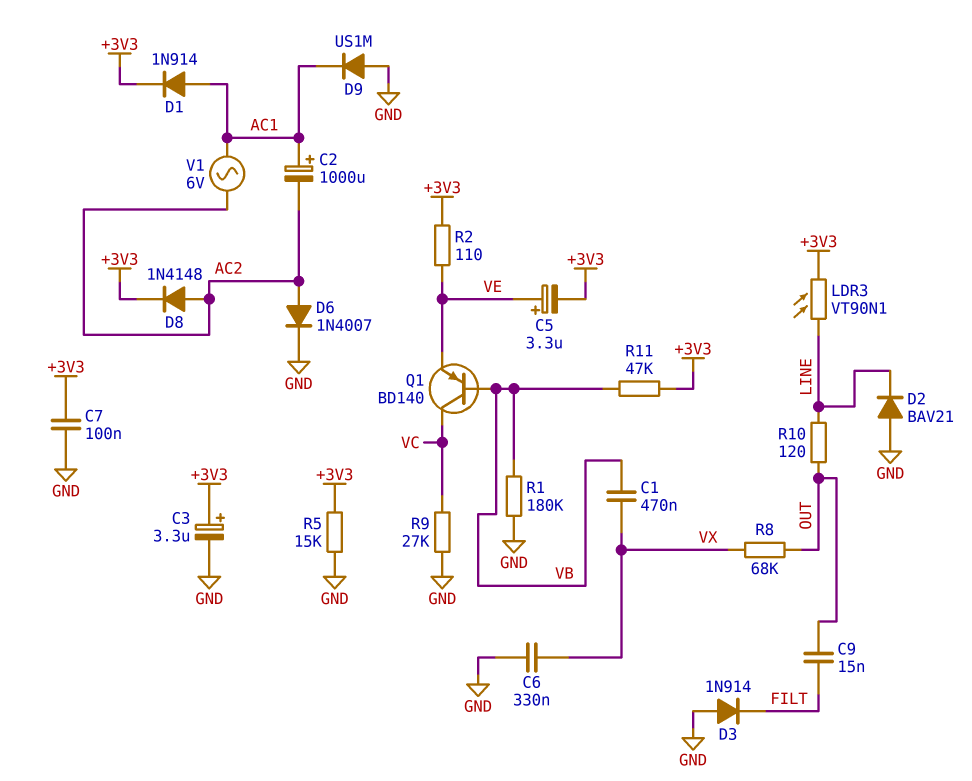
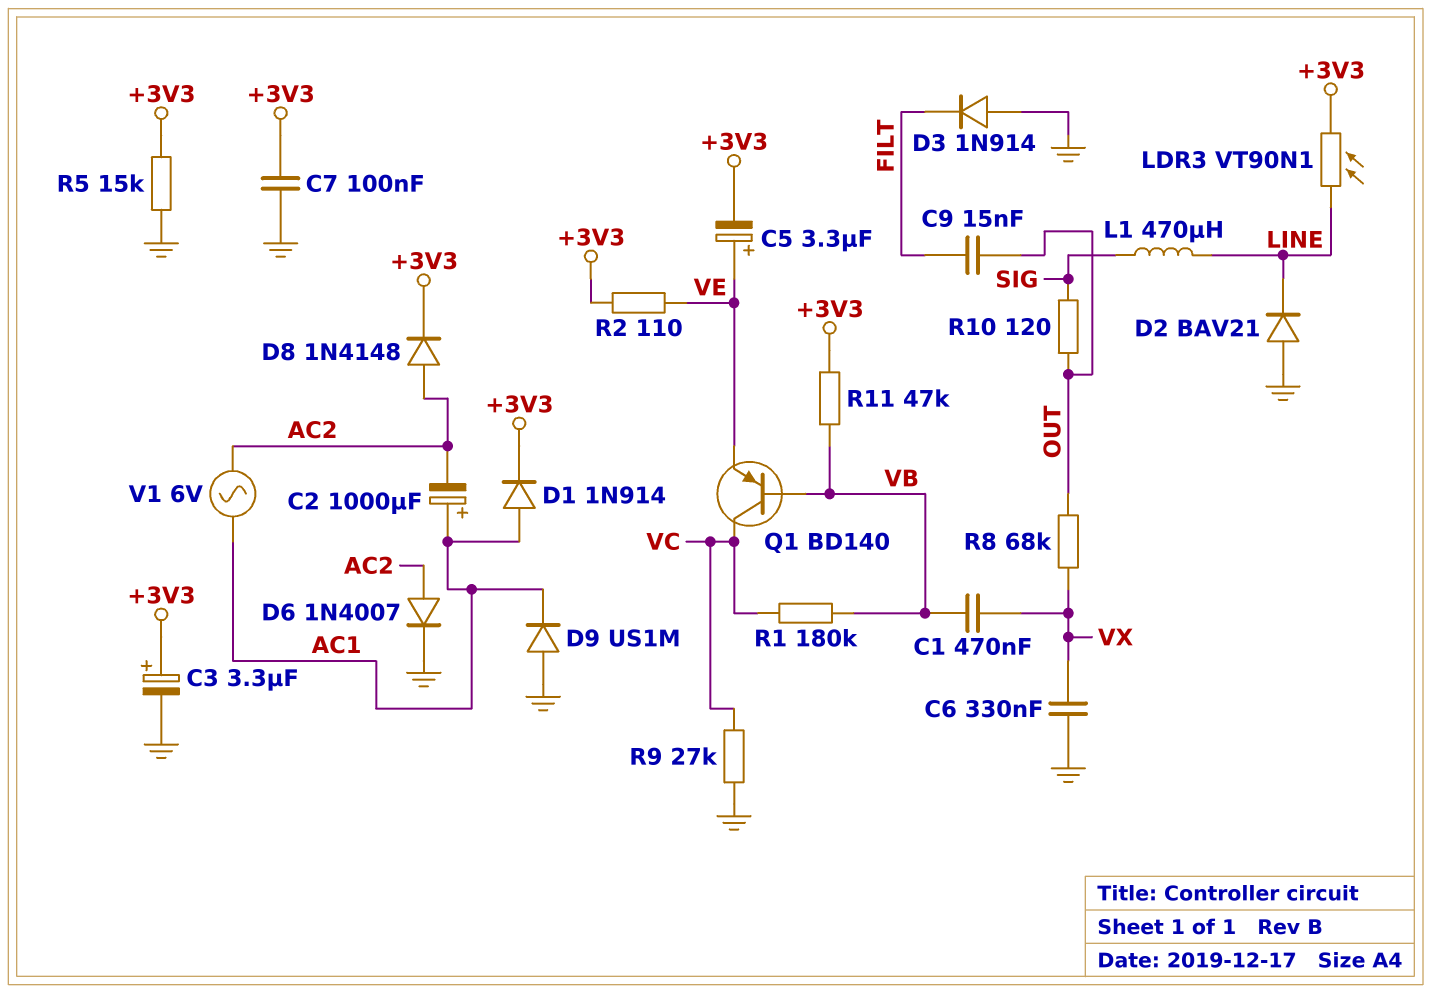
L1: none -> 470uH (LINE, SIG)
R1: 180k (GND, VB) -> 180k (VB, VC)
R10: 120 (LINE, OUT) -> 120 (OUT, SIG)

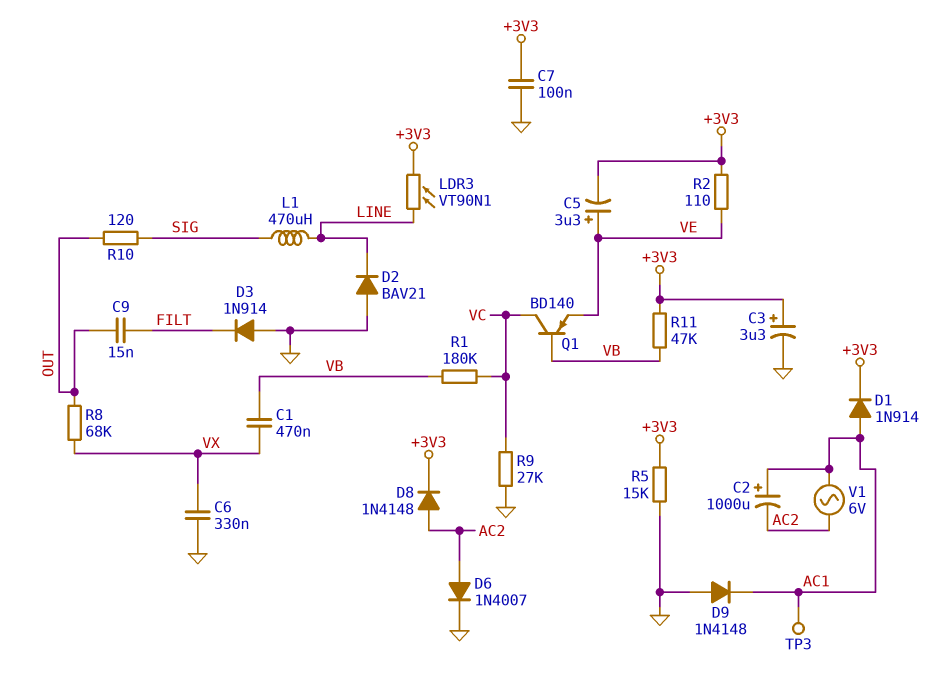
D9: diode US1M (A GND, K AC1) -> diode 1N4148 (A GND, K AC1)
TP3: none -> test point (AC1)

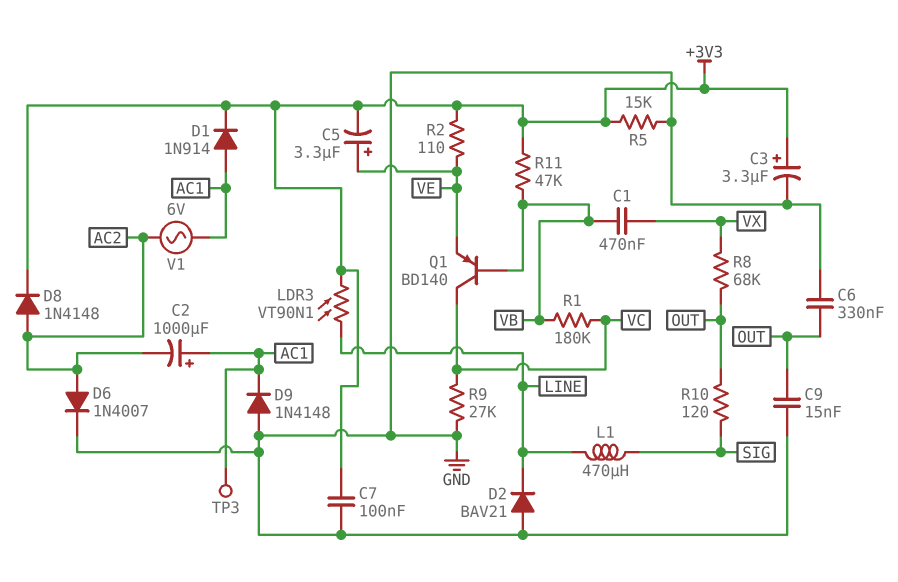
C6: 330nF (GND, VX) -> 330nF (GND, OUT)
C9: 15nF (FILT, OUT) -> 15nF (GND, OUT)
D3: diode 1N914 (A GND, K FILT) -> none

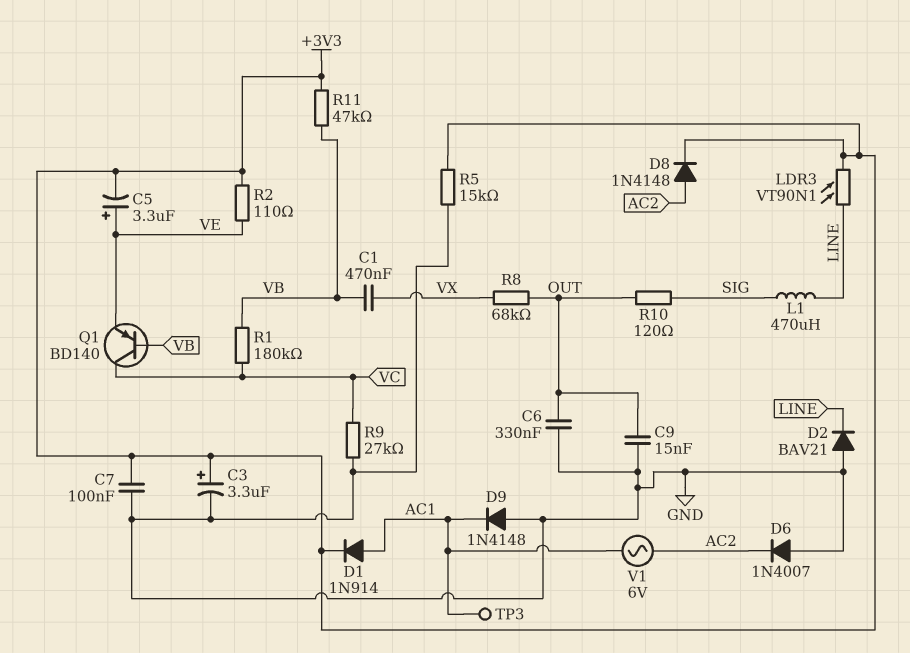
C2: 1000uF (plus AC1, minus AC2) -> none
D6: diode 1N4007 (A AC2, K GND) -> diode 1N4007 (A GND, K AC2)

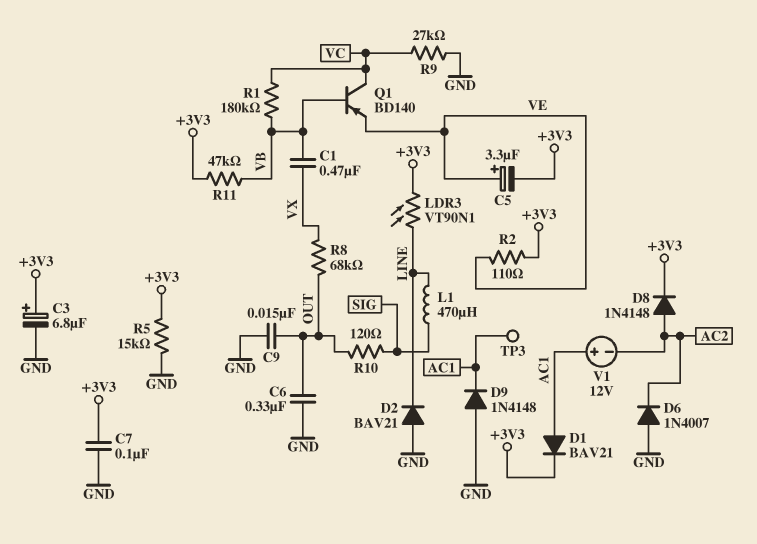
C3: 3.3uF (plus +3V3, minus GND) -> 6.8uF (plus +3V3, minus GND)
D1: diode 1N914 (A AC1, K +3V3) -> diode BAV21 (A AC1, K +3V3)
V1: AC 6V (AC1, AC2) -> 12V (plus AC1, minus AC2)

